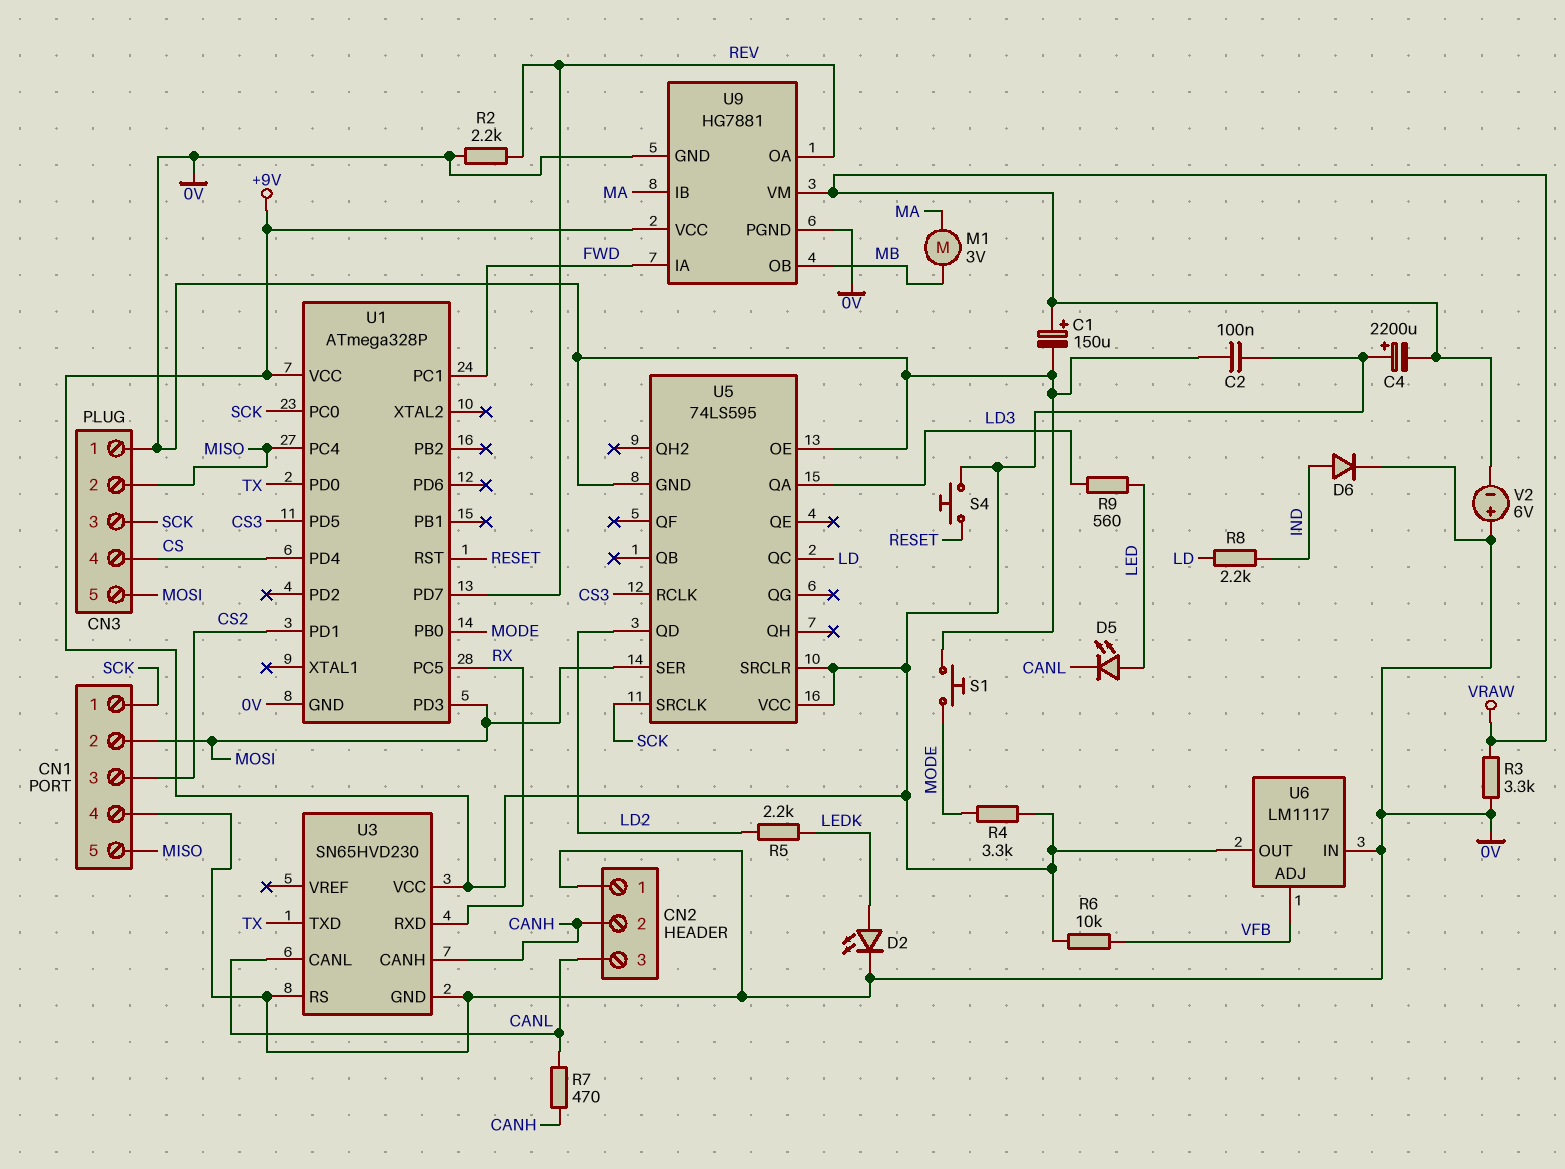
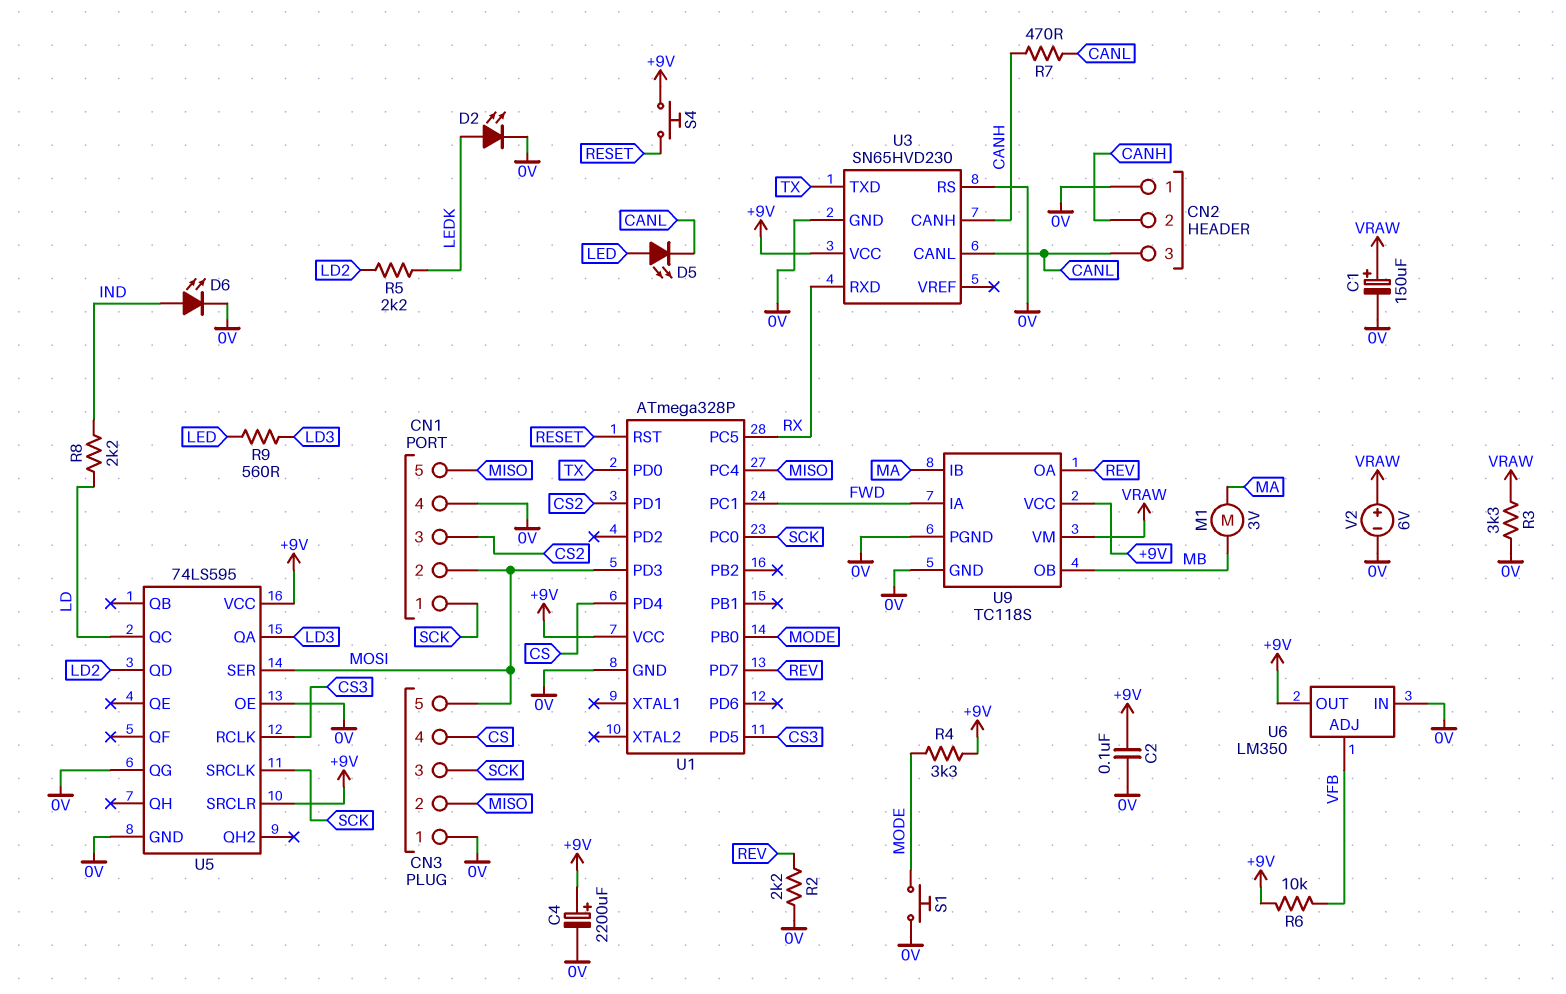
C4: 2200uF (plus +9V, minus VRAW) -> 2200uF (plus +9V, minus 0V)
D6: diode (A IND, K 0V) -> LED (A IND, K 0V)
U5 pin QG: none -> 0V
U6: LM1117 -> LM350
U9: HG7881 -> TC118S
V2: 6V (plus 0V, minus VRAW) -> 6V (plus VRAW, minus 0V)

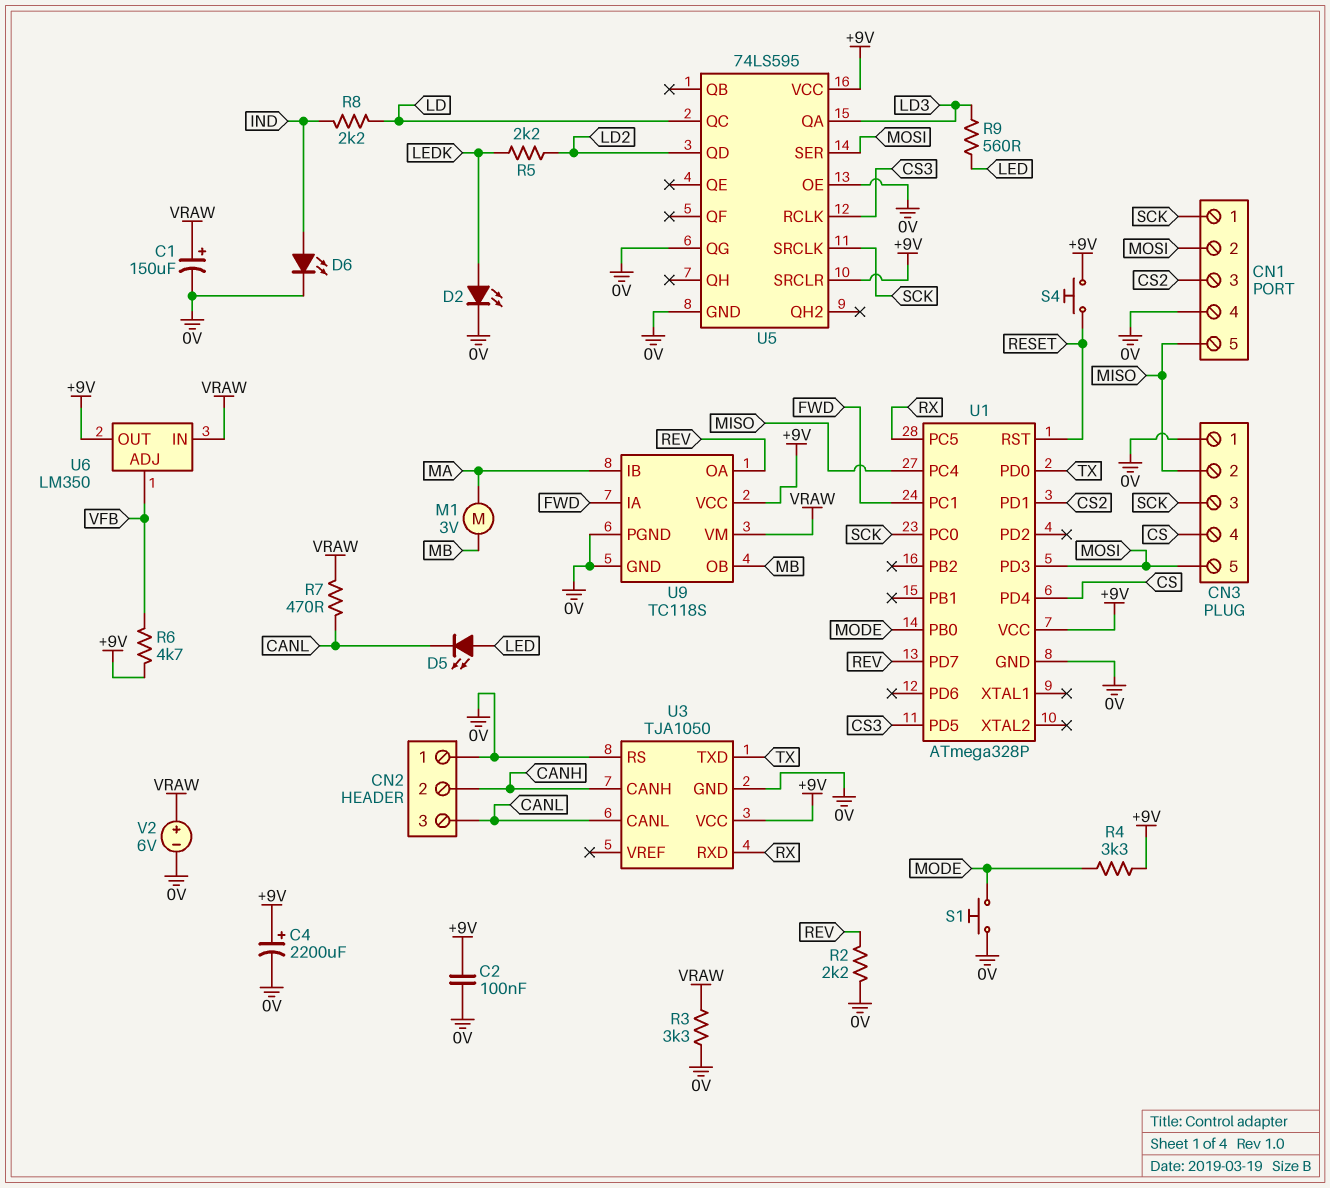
R6: 10k (+9V, VFB) -> 4.7k (+9V, VFB)
R7: 470 (CANH, CANL) -> 470 (CANL, VRAW)
U3: SN65HVD230 -> TJA1050
U6 pin IN: 0V -> VRAW

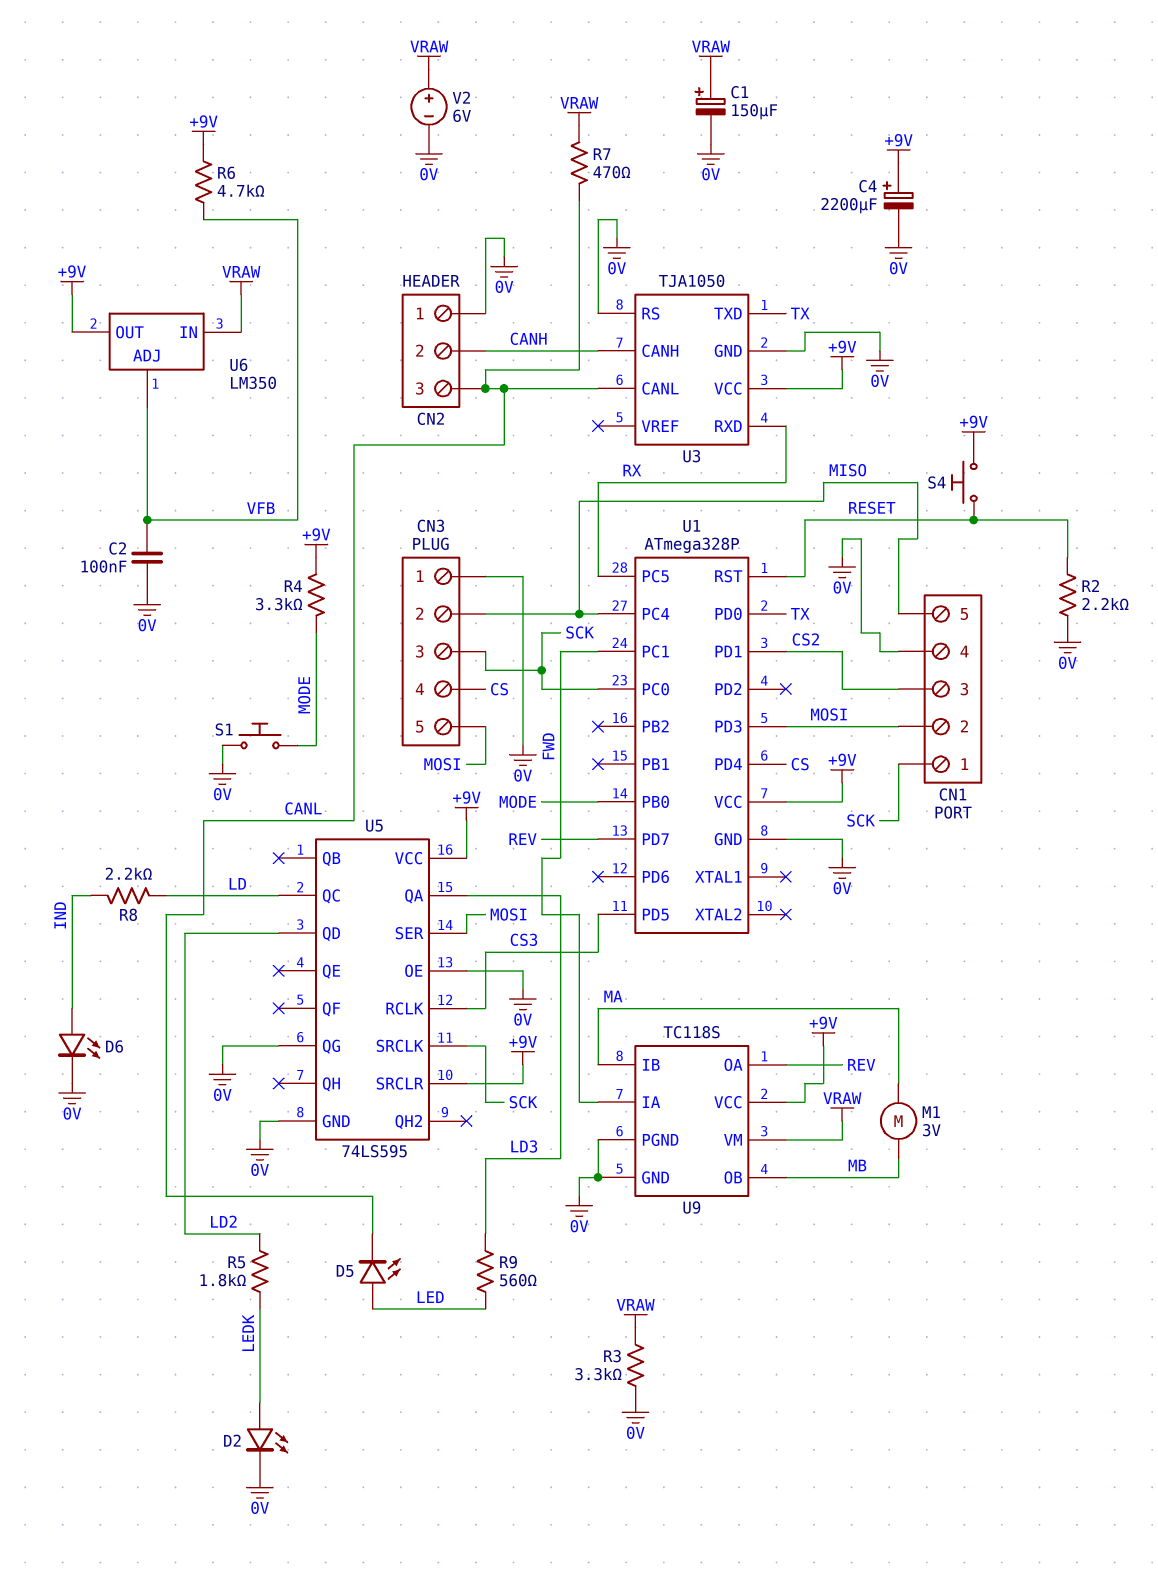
C2: 100nF (+9V, 0V) -> 100nF (0V, VFB)
R2: 2.2k (0V, REV) -> 2.2k (0V, RESET)
R5: 2.2k (LD2, LEDK) -> 1.8k (LD2, LEDK)

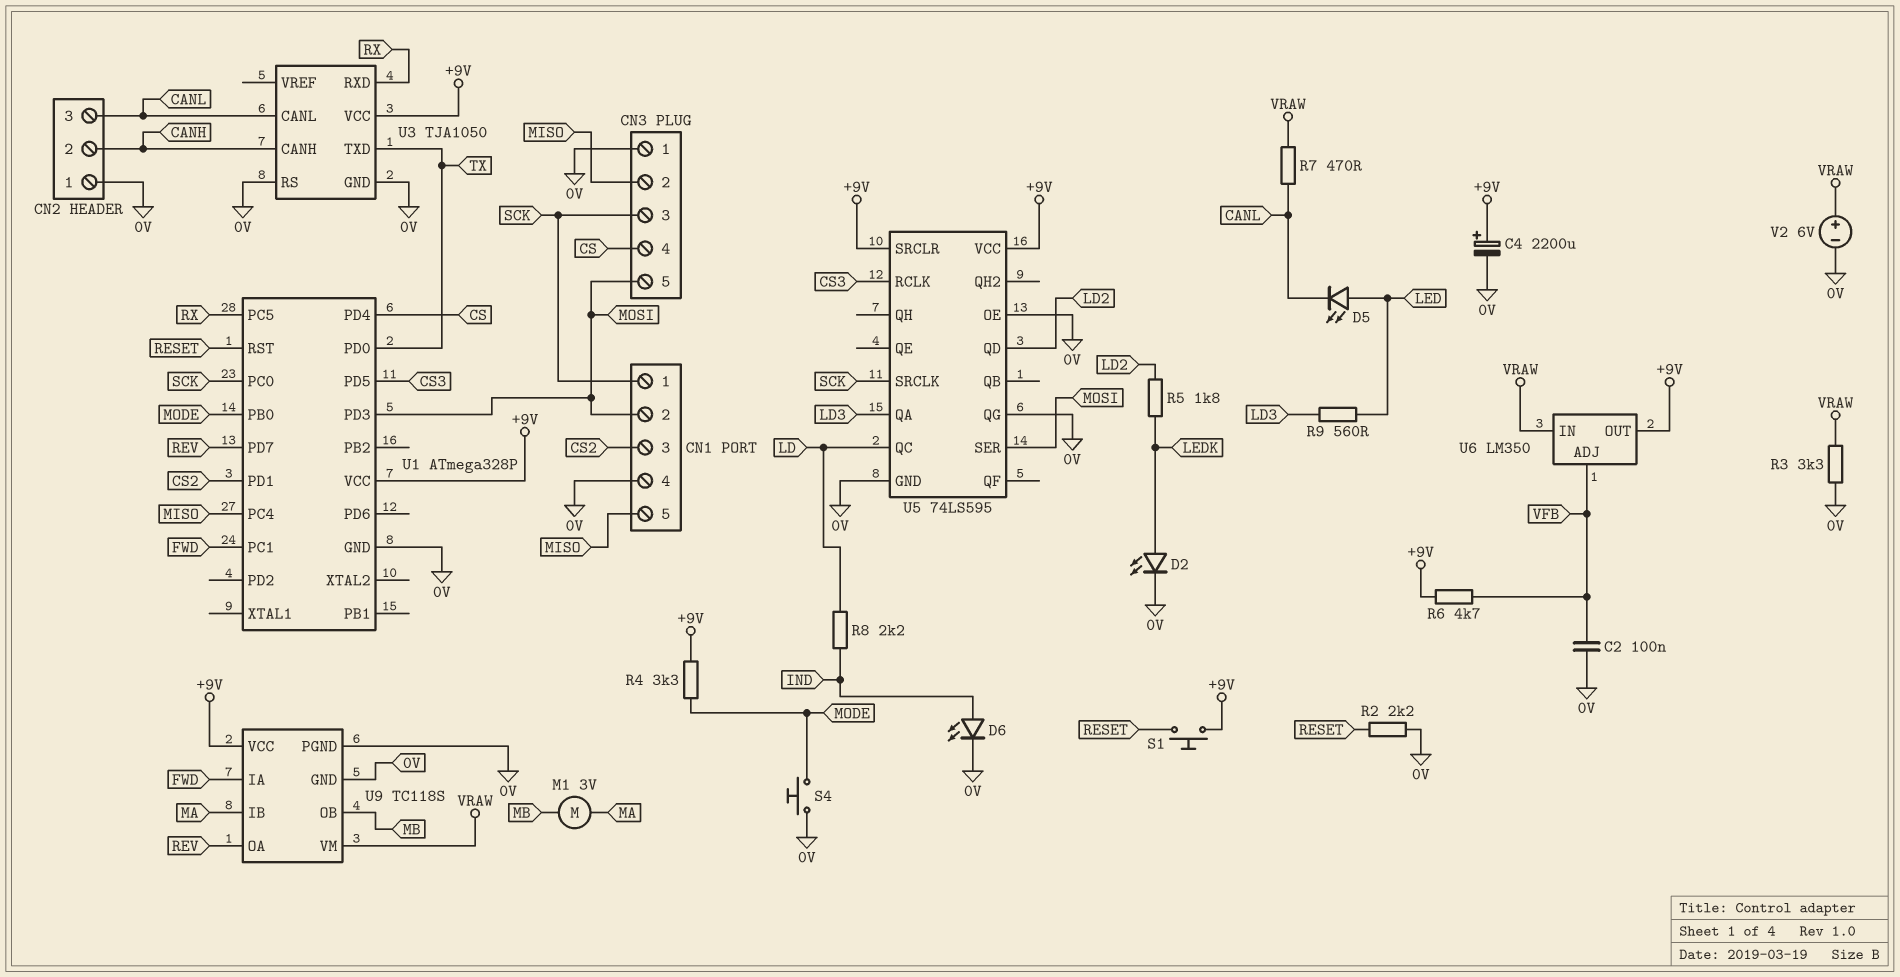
C1: 150uF (plus VRAW, minus 0V) -> none
S1: button (0V, MODE) -> button (+9V, RESET)
S4: button (+9V, RESET) -> button (0V, MODE)

